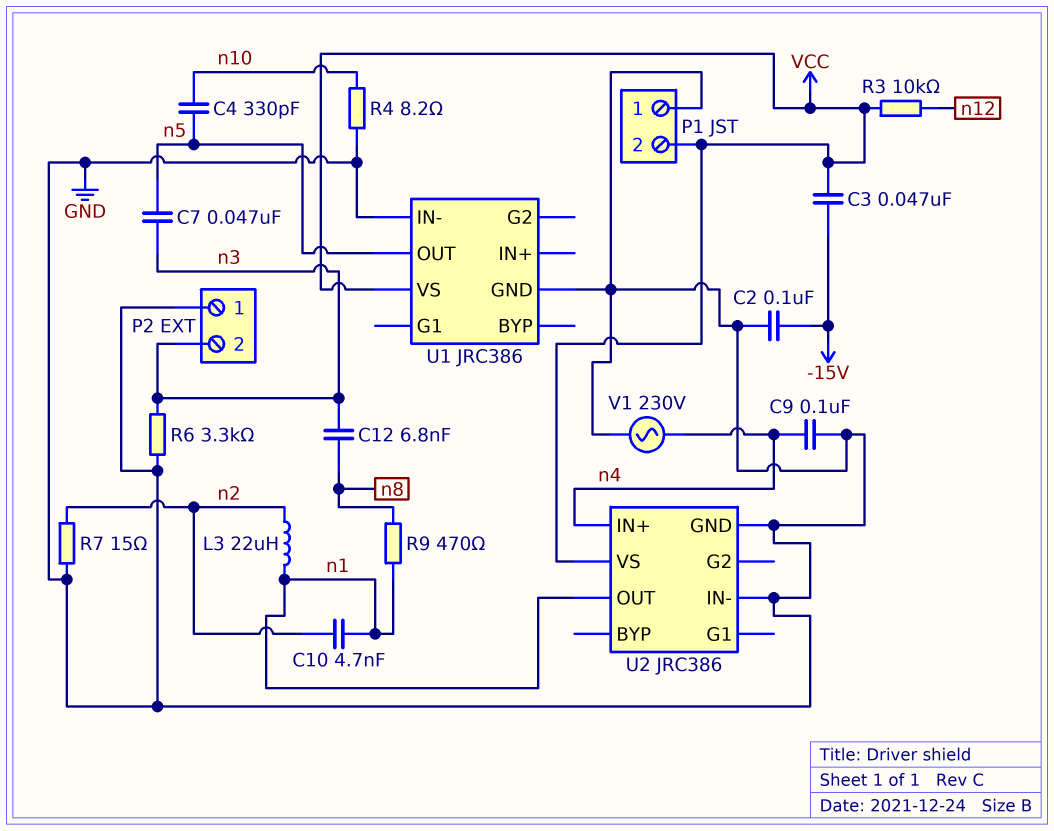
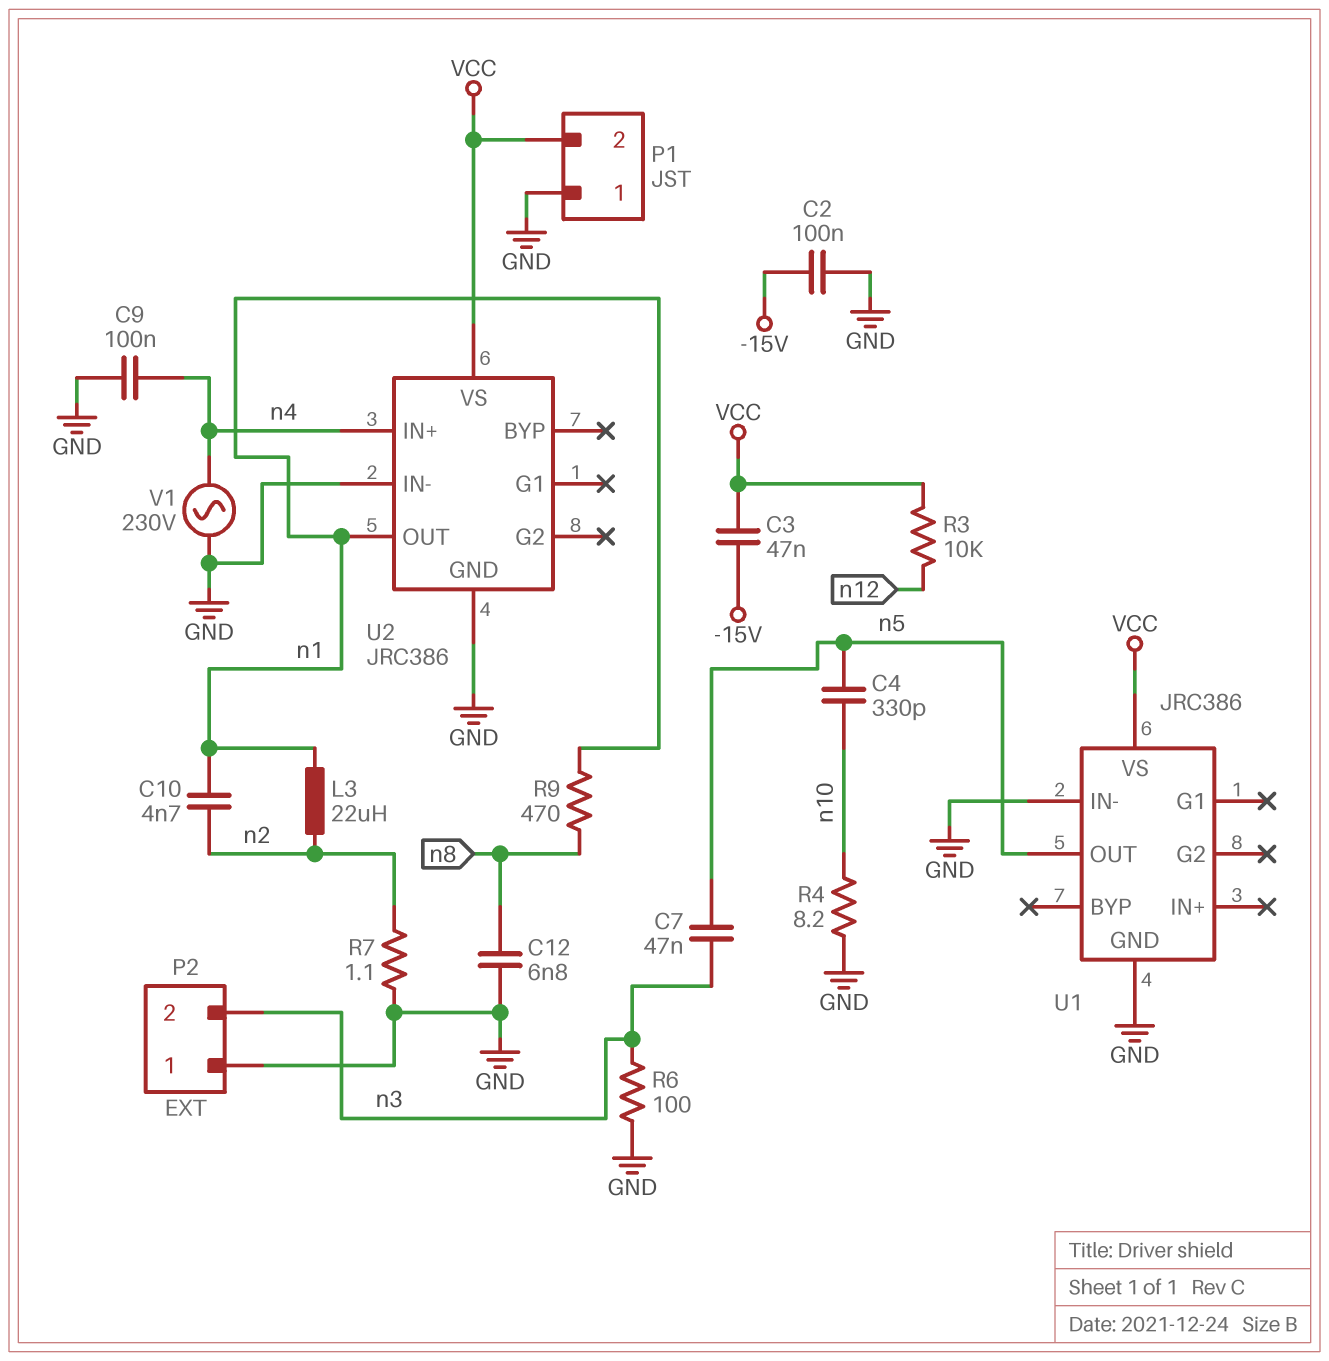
C12: 6.8nF (n3, n8) -> 6.8nF (GND, n8)
R6: 3.3k (GND, n3) -> 100 (GND, n3)
R7: 15 (GND, n2) -> 1.1 (GND, n2)

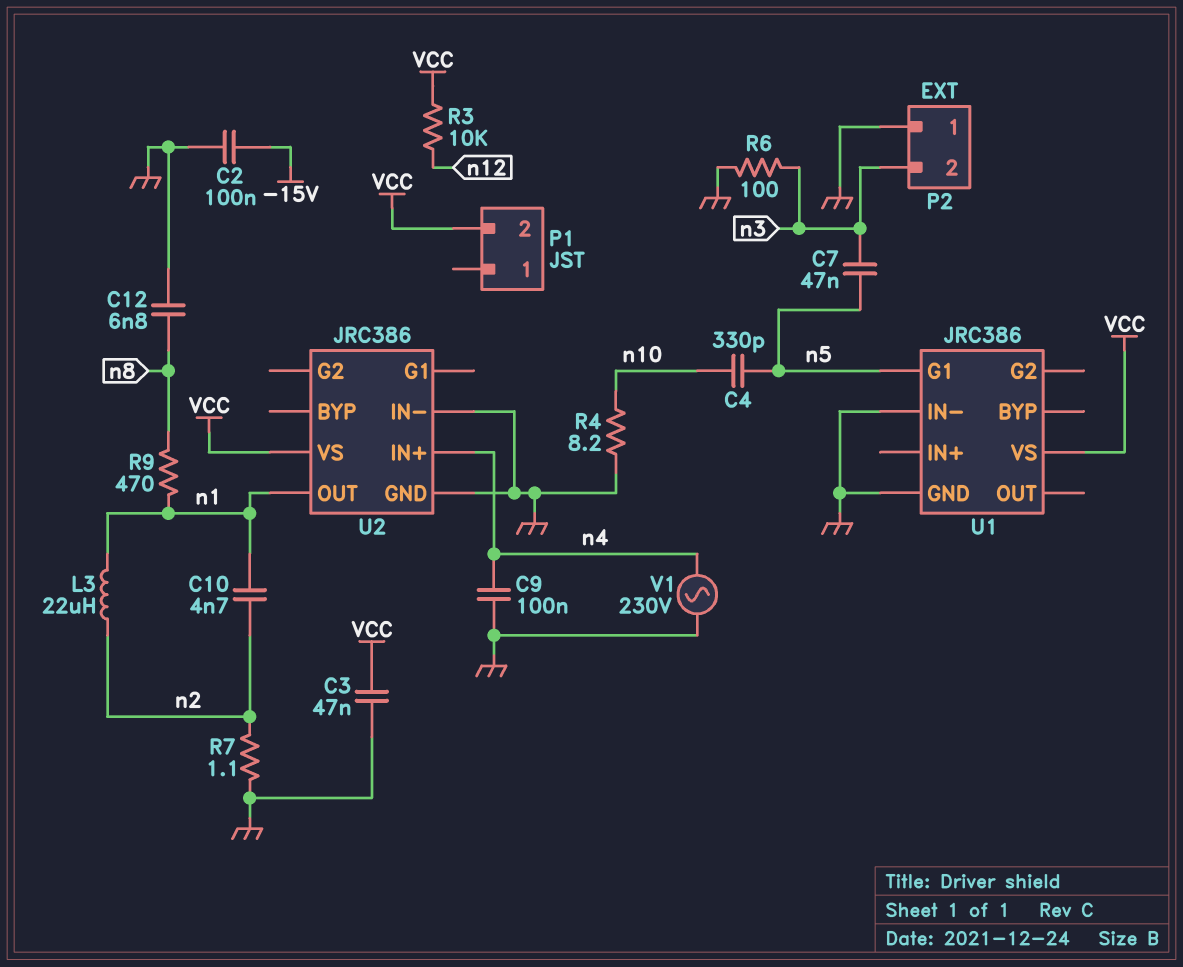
C3: 47nF (-15V, VCC) -> 47nF (GND, VCC)
P1 pin 1: GND -> none
U1 pin G1: none -> n5
U1 pin OUT: n5 -> none

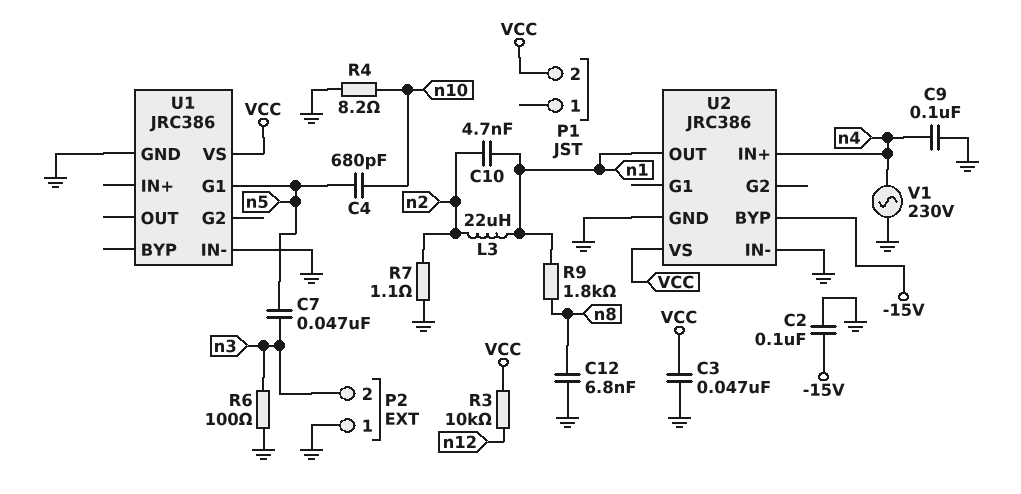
C4: 330pF (n5, n10) -> 680pF (n5, n10)
R9: 470 (n1, n8) -> 1.8k (n1, n8)
U2 pin BYP: none -> -15V

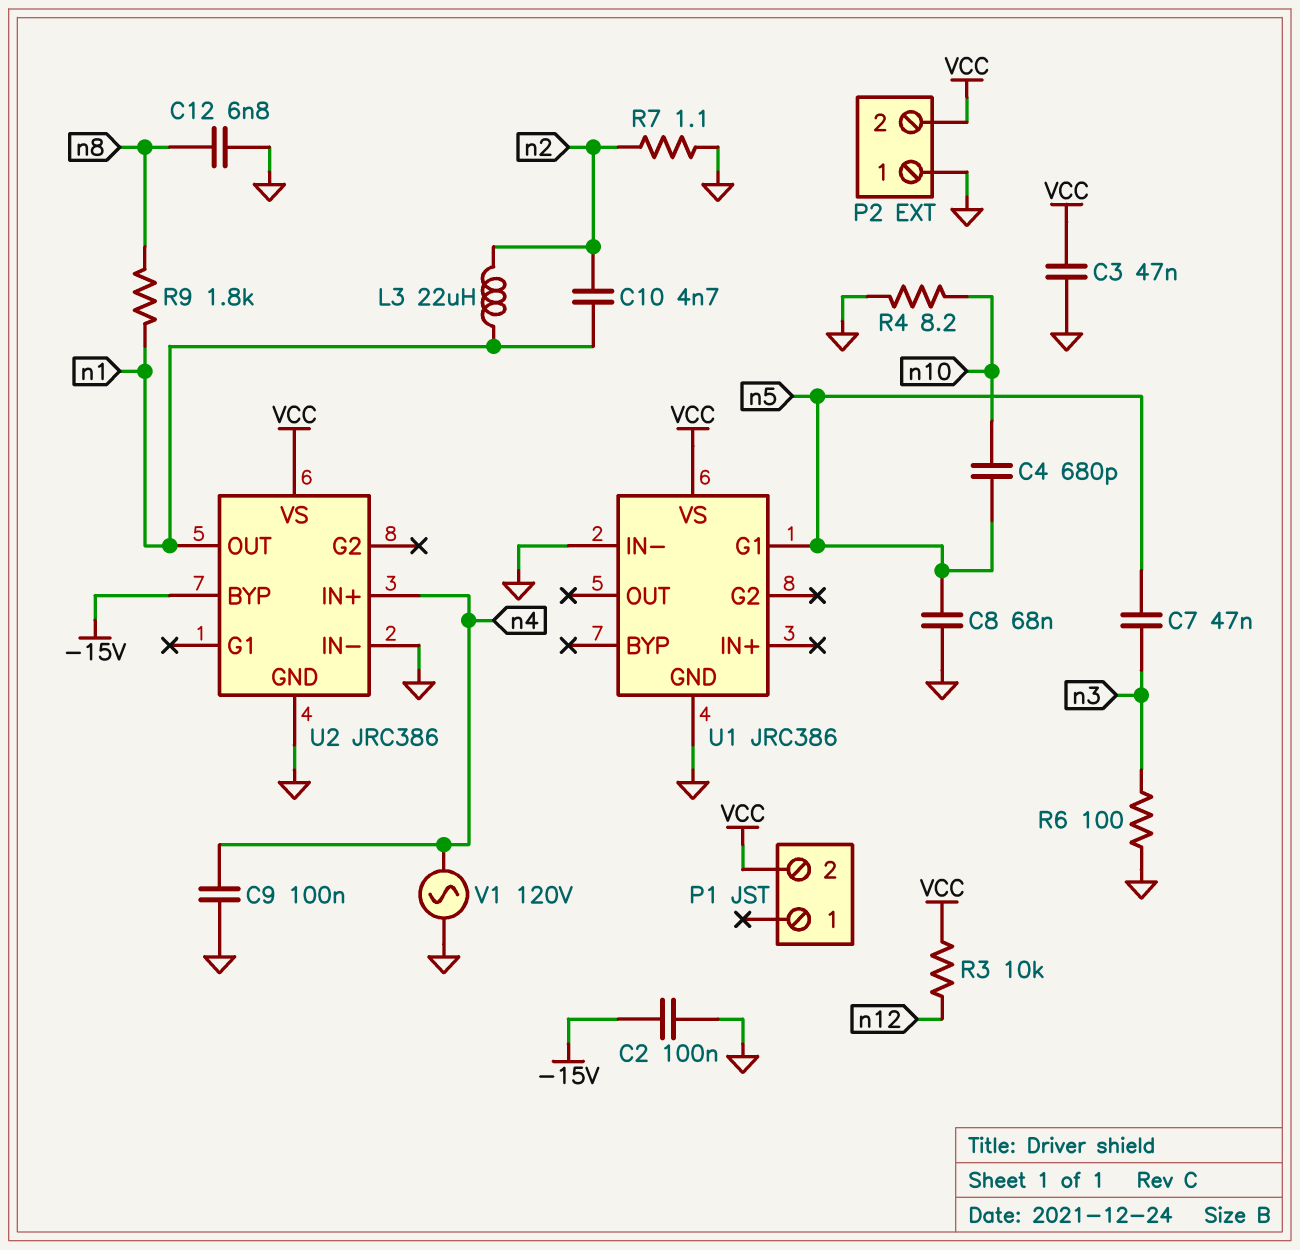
C8: none -> 68nF (GND, n5)
P2 pin 2: n3 -> VCC
V1: AC 230V (GND, n4) -> AC 120V (GND, n4)

